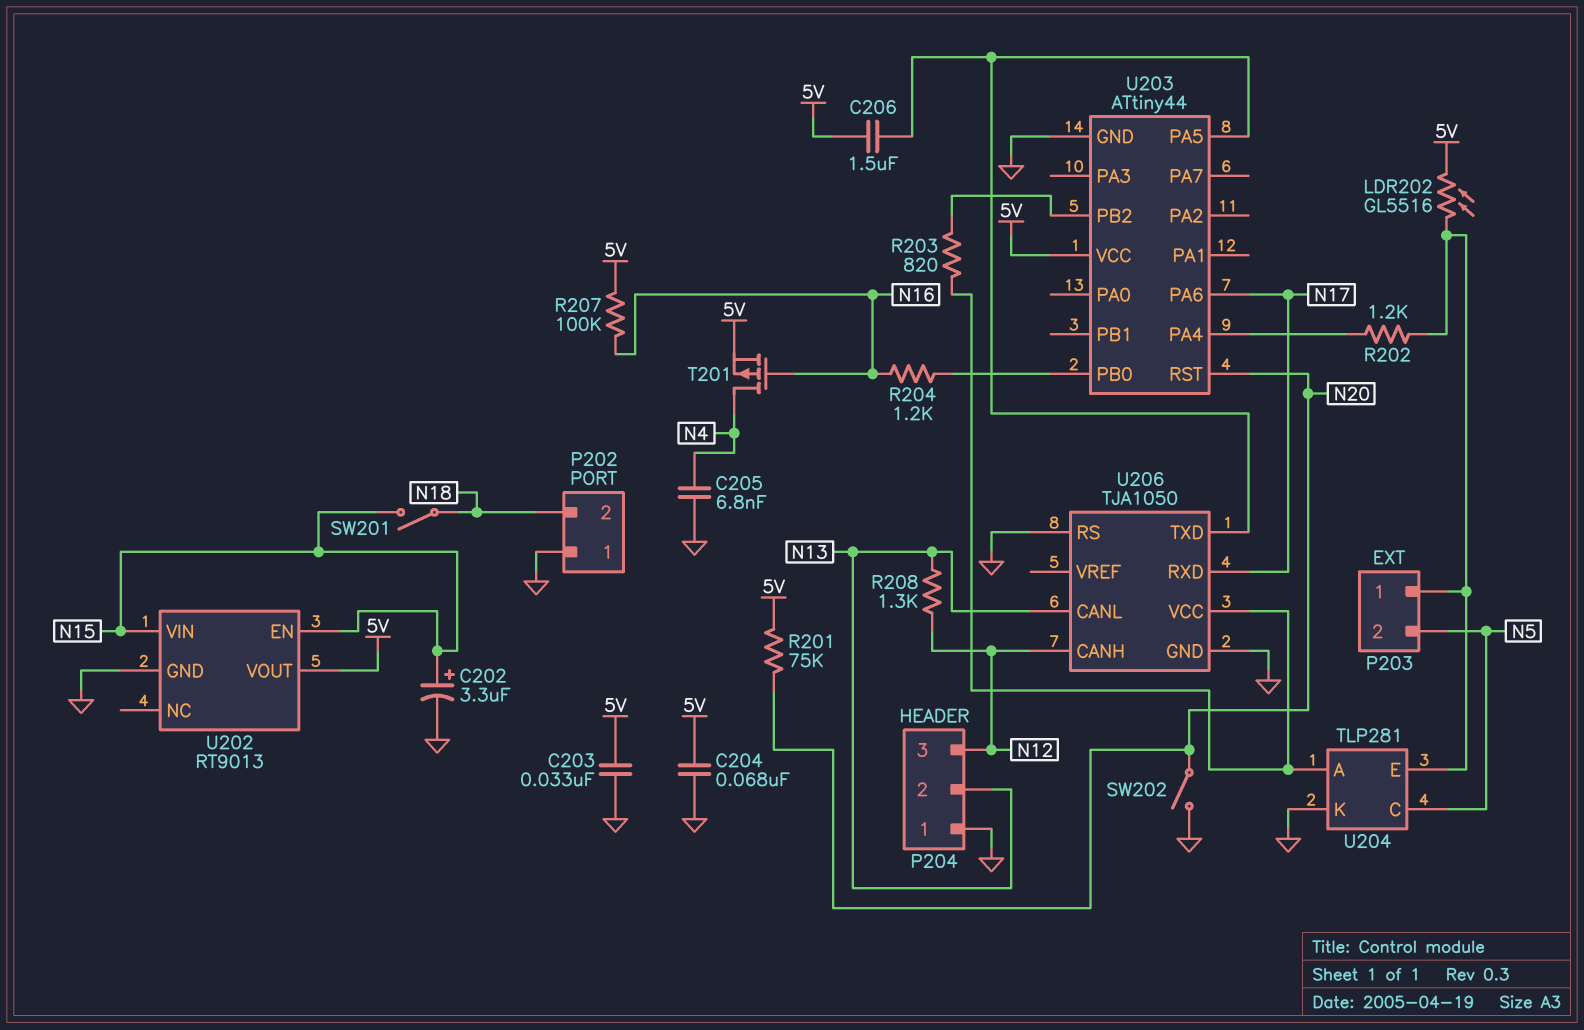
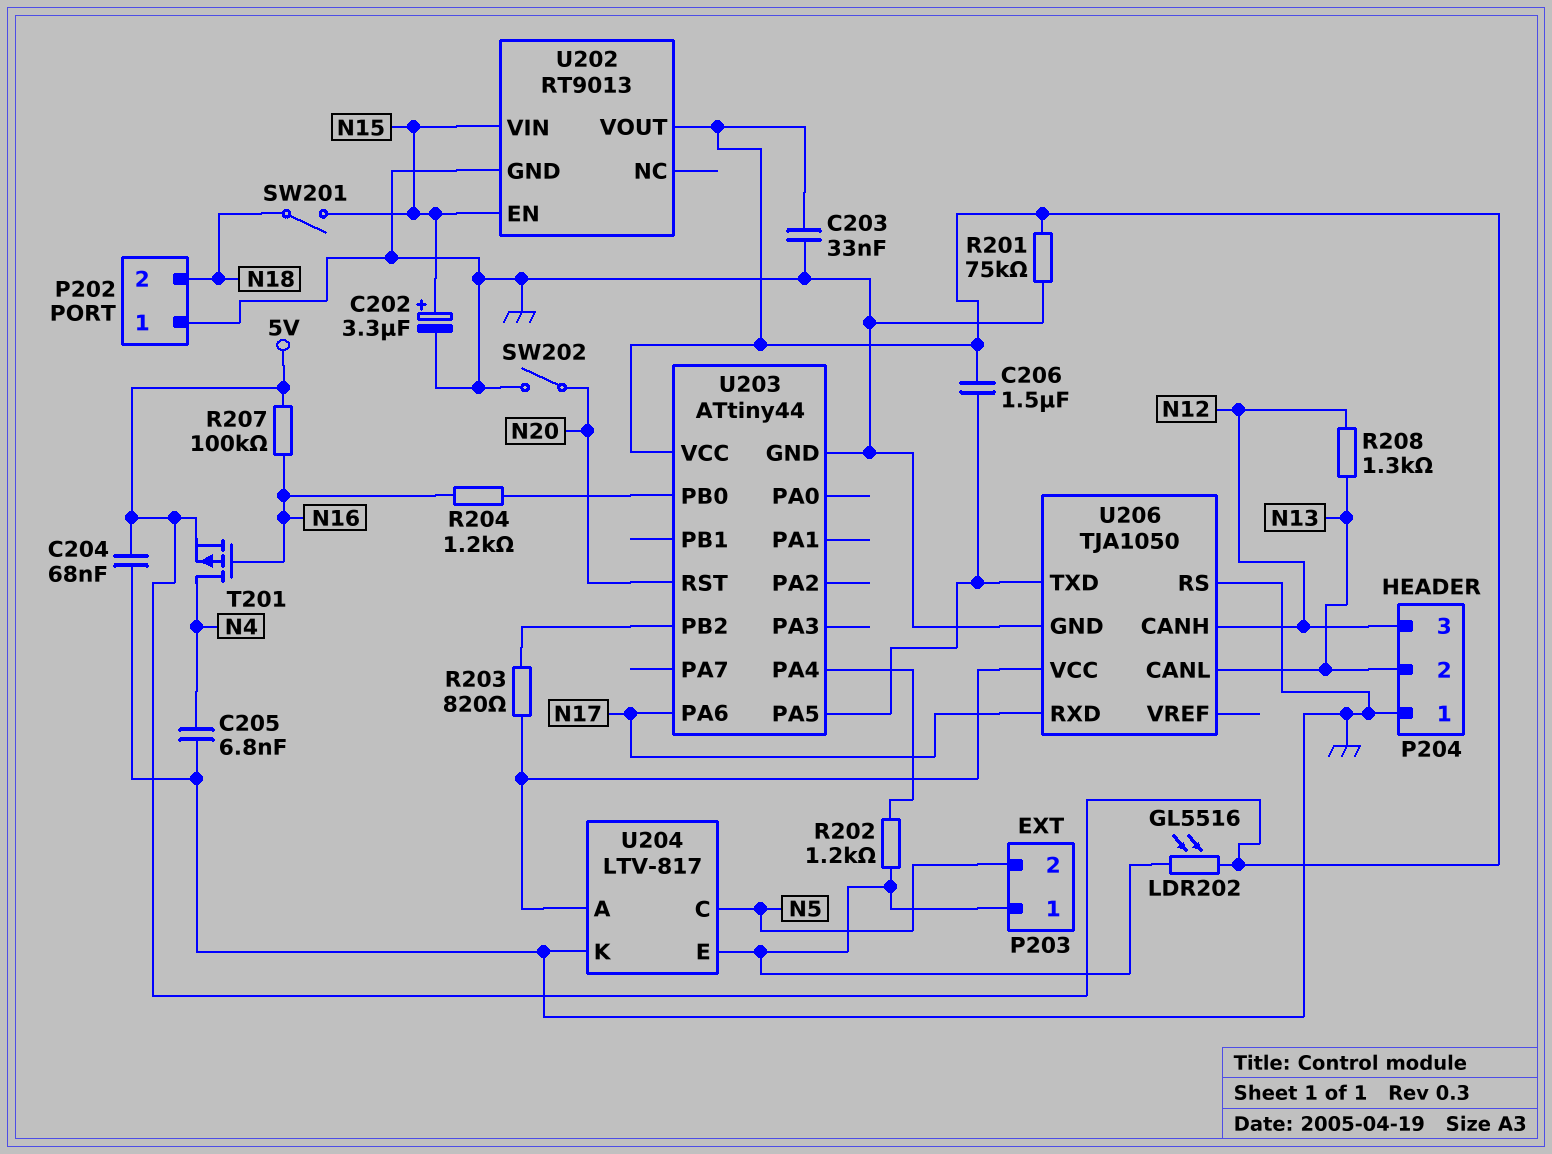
R201: 75k (5V, N20) -> 75k (5V, GND)
U204: TLP281 -> LTV-817

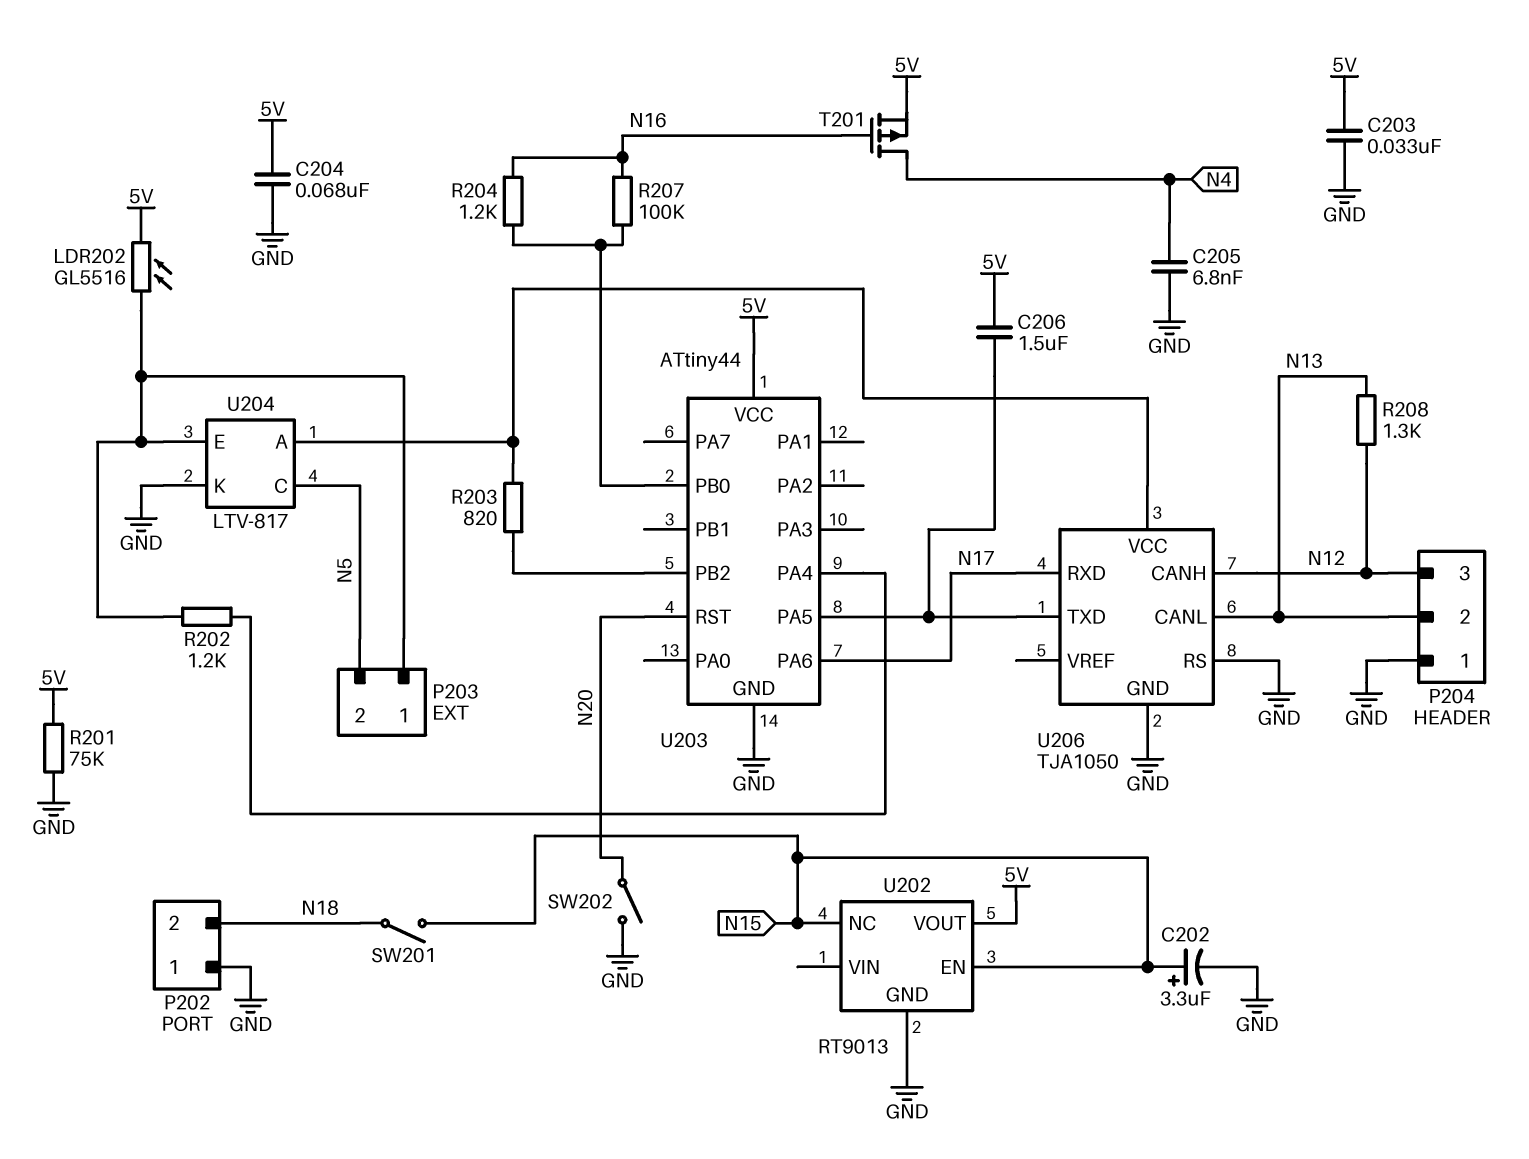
R207: 100k (5V, N16) -> 100k (N16, U203/PB0)
U202 pin NC: none -> N15
U202 pin VIN: N15 -> none

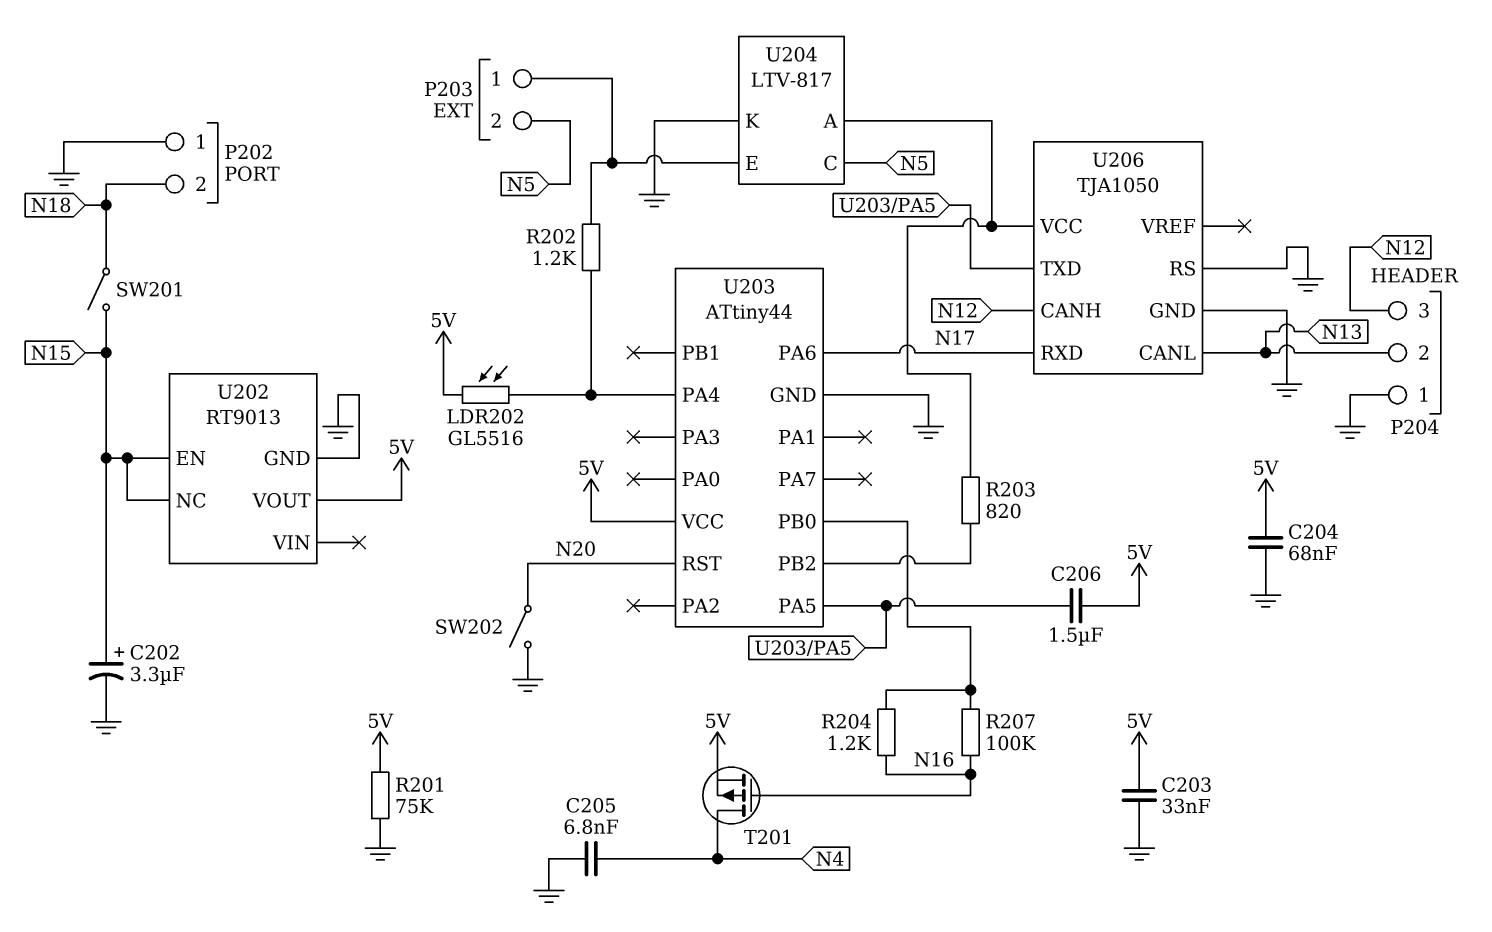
LDR202: GL5516 (5V, P203/1) -> GL5516 (5V, U203/PA4)
R208: 1.3k (N12, N13) -> none

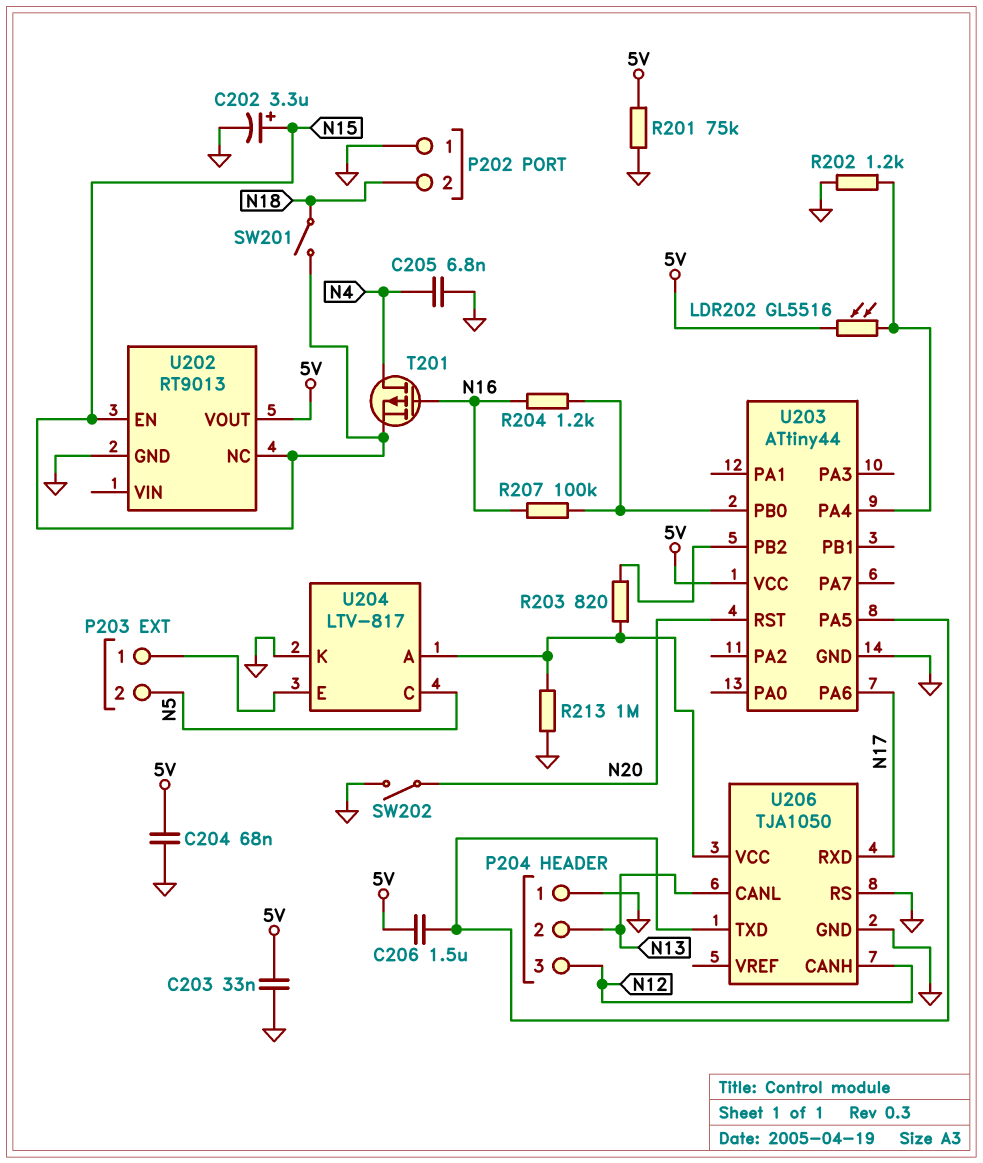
R202: 1.2k (P203/1, U203/PA4) -> 1.2k (GND, U203/PA4)
R213: none -> 1M (GND, U204/A)
T201: PMOS (G N16, D N4, S 5V) -> PMOS (G N16, D N4, S N15)

